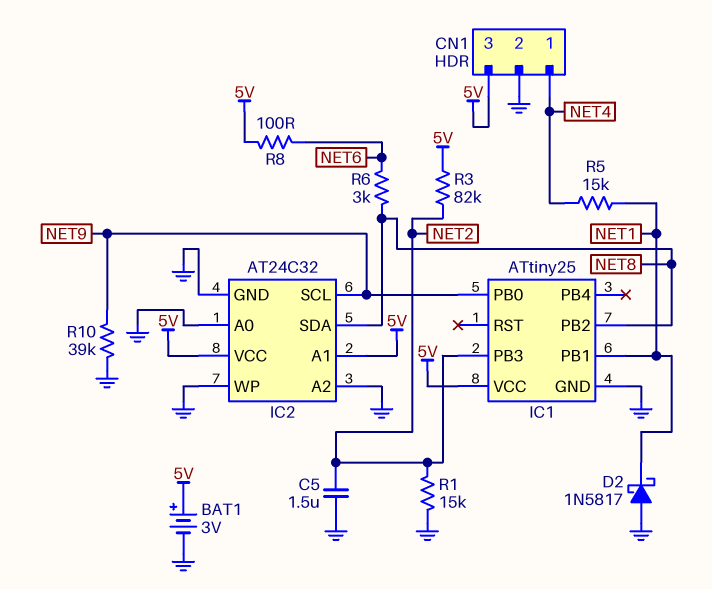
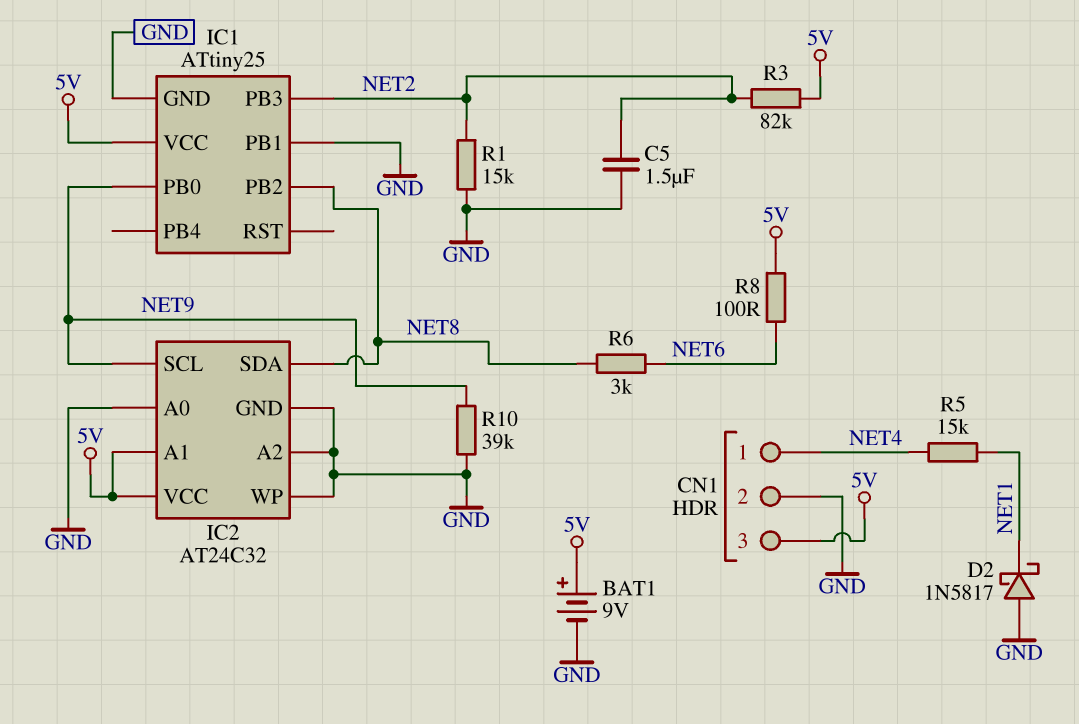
BAT1: 3V (plus 5V, minus GND) -> 9V (plus 5V, minus GND)
IC1 pin PB1: NET1 -> GND

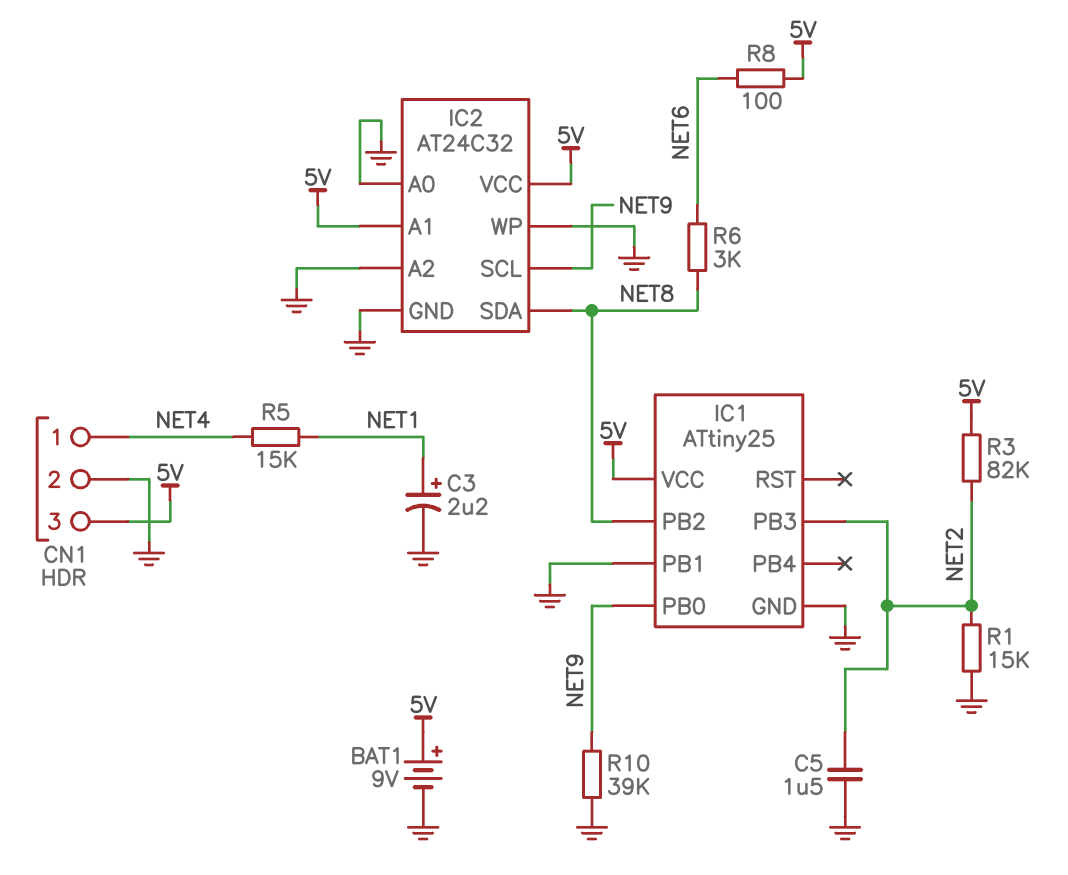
C3: none -> 2.2uF (plus NET1, minus GND)
D2: schottky 1N5817 (A GND, K NET1) -> none

